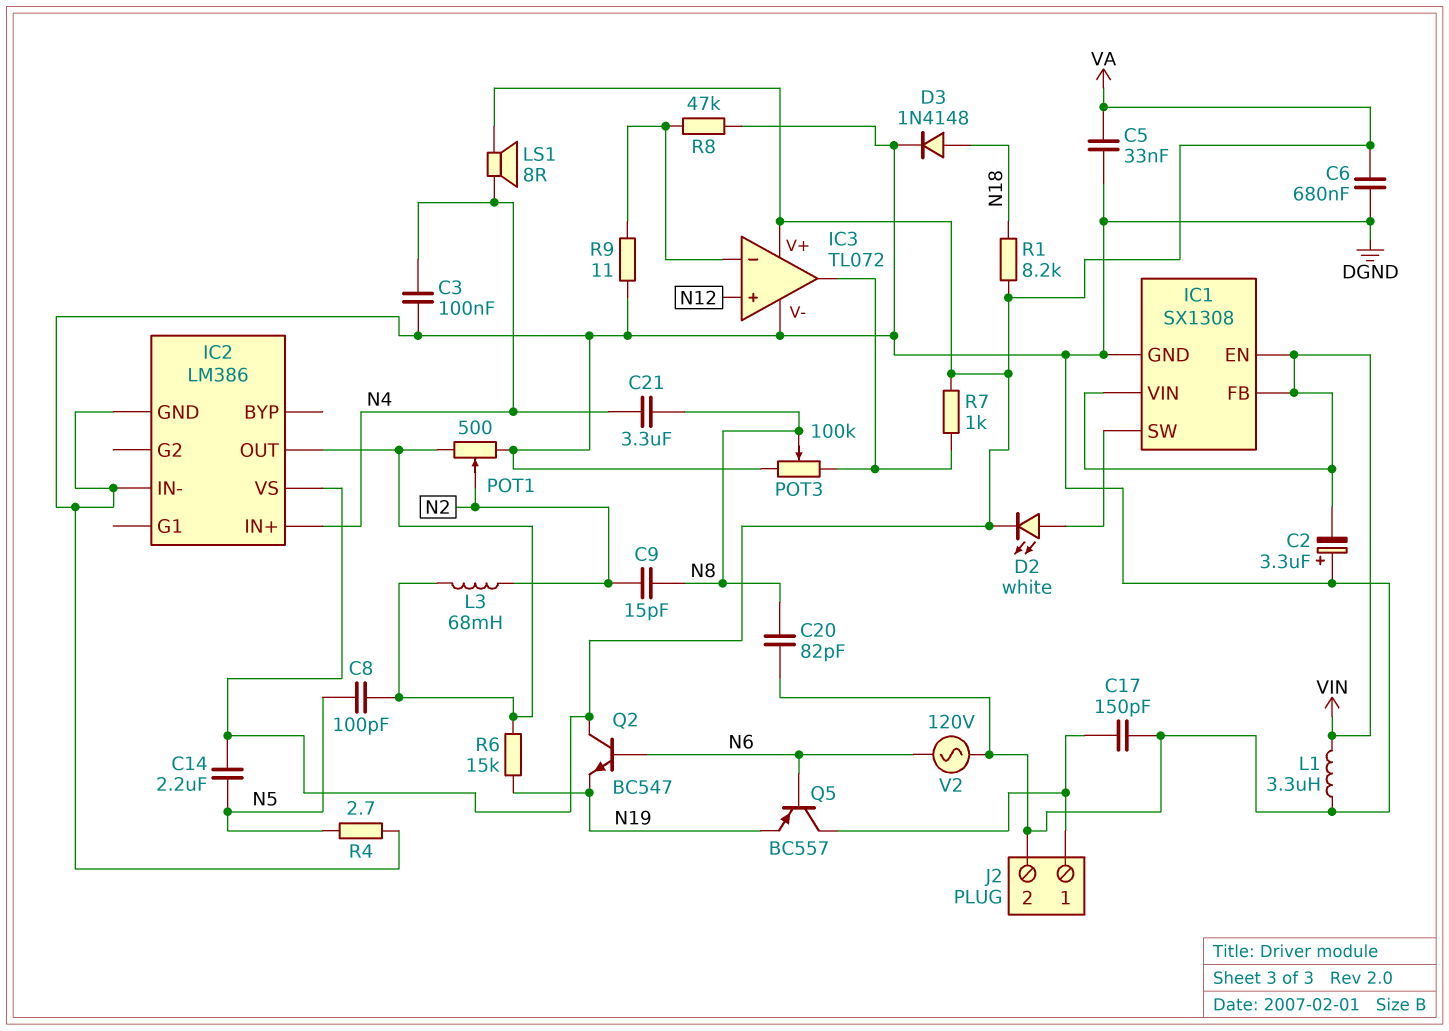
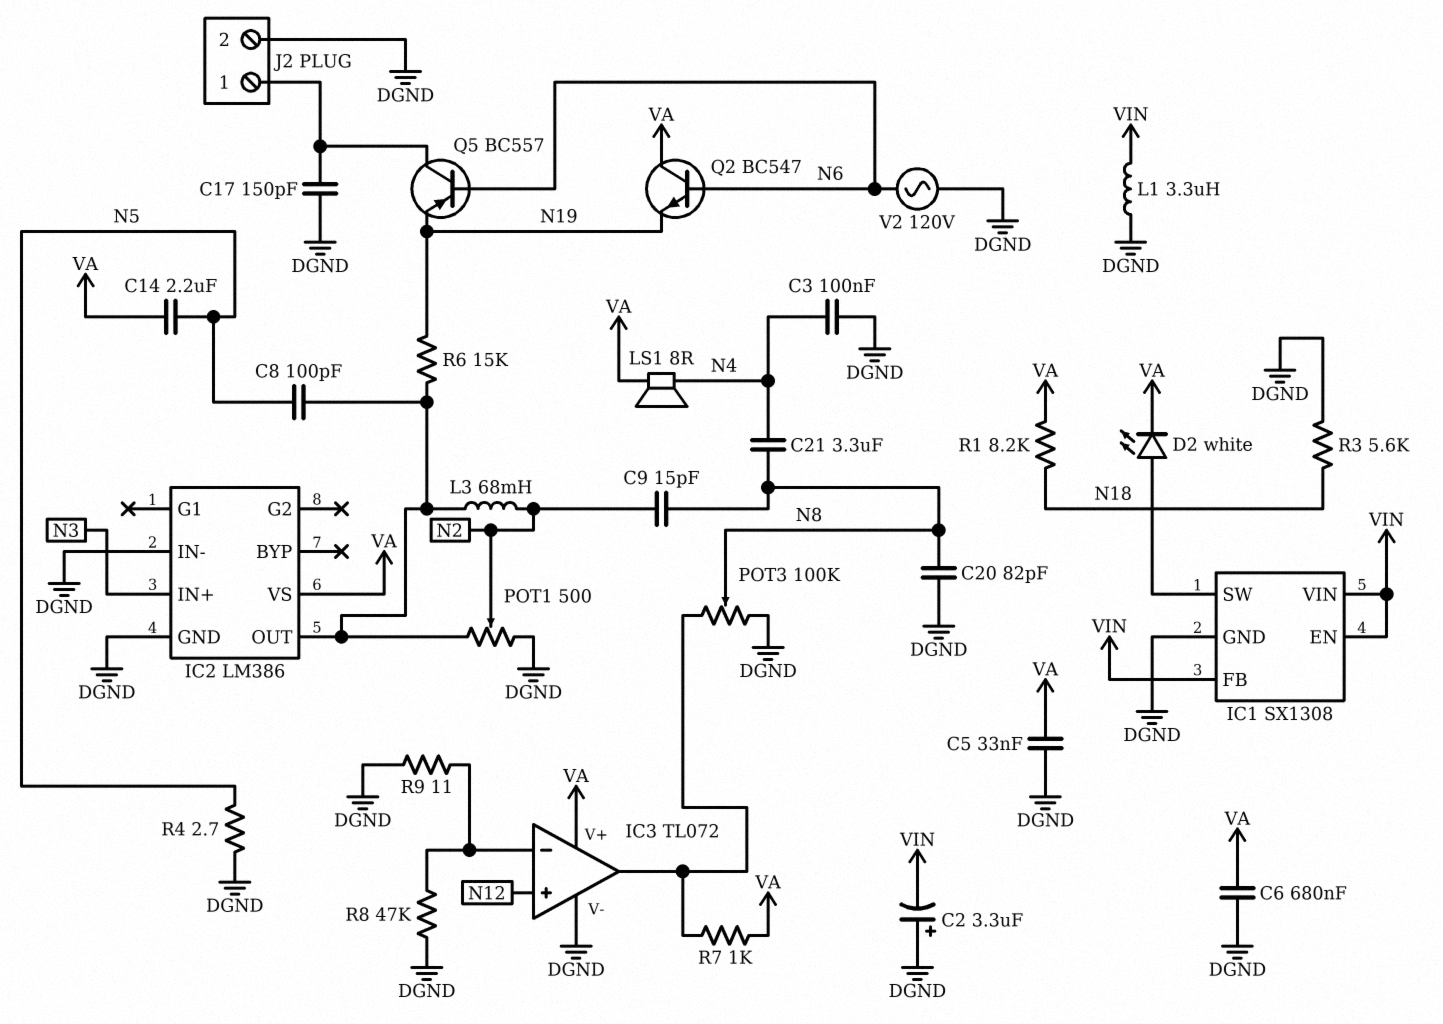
D3: diode 1N4148 (A N18, K DGND) -> none
IC2 pin IN+: N4 -> N3
R3: none -> 5.6k (DGND, N18)

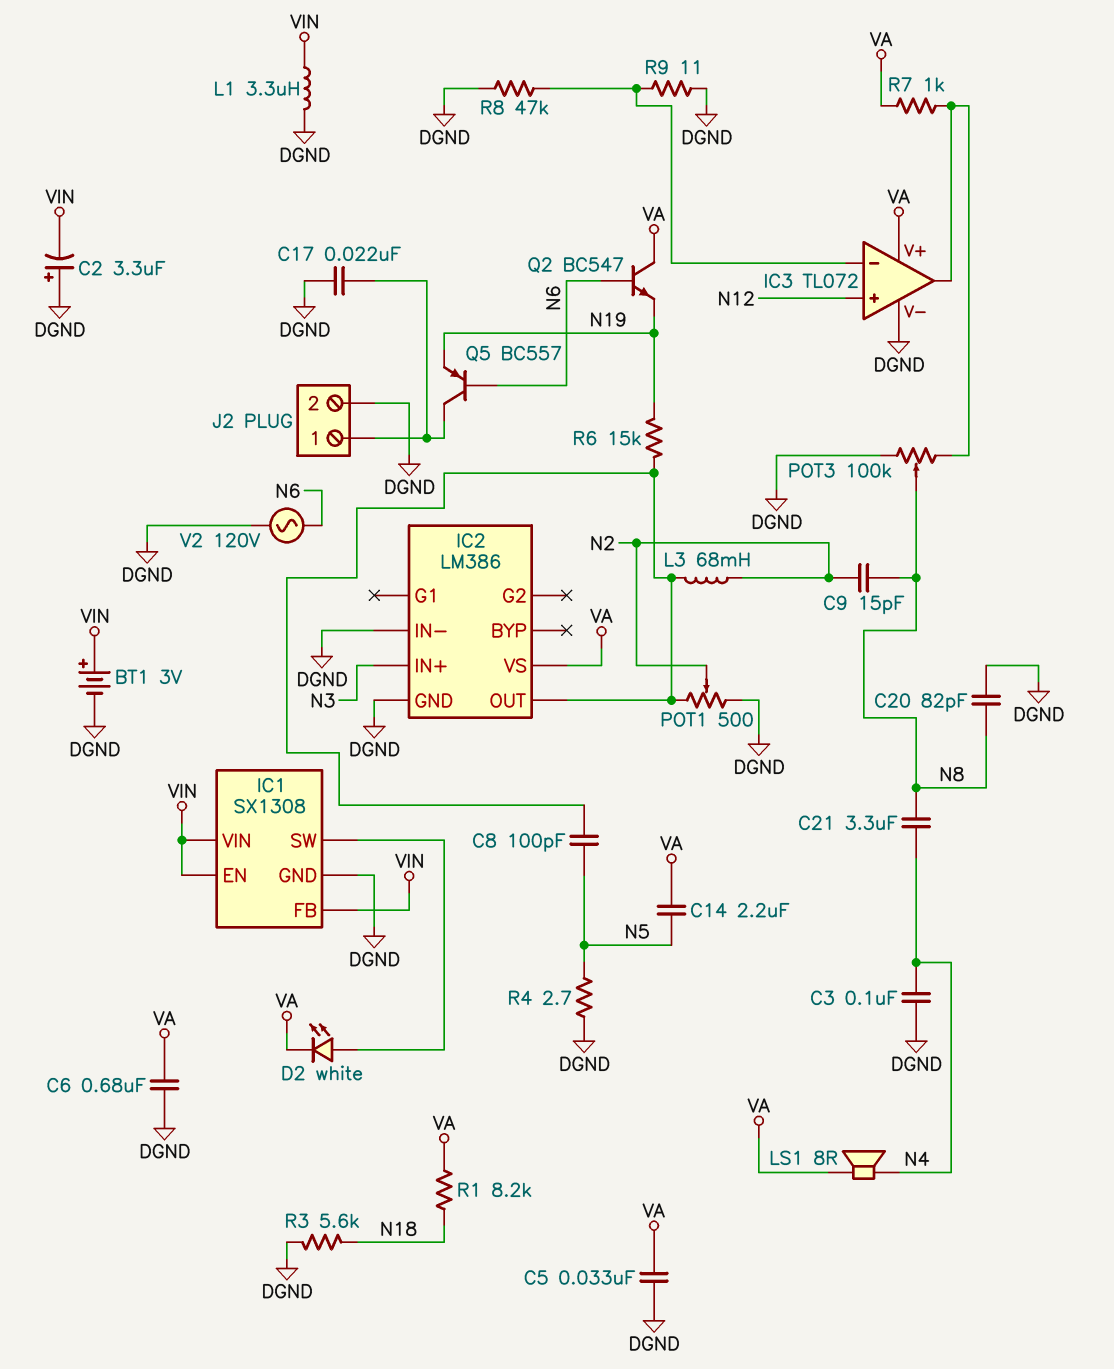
BT1: none -> 3V (plus VIN, minus DGND)
C17: 150pF (DGND, J2/1) -> 22nF (DGND, J2/1)

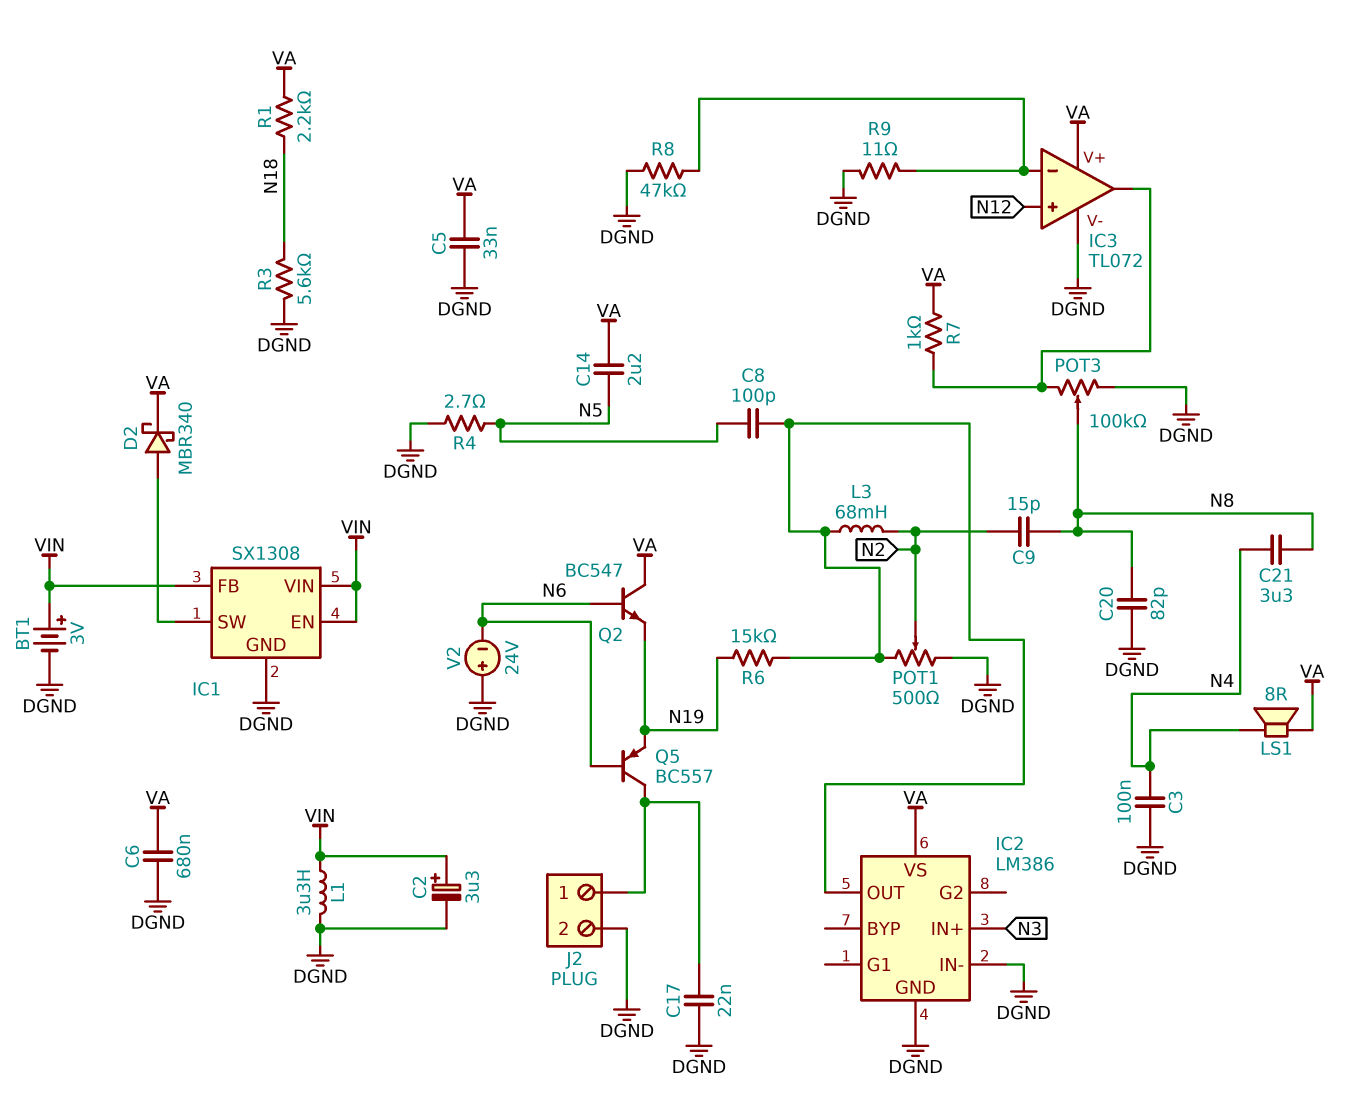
C2: 3.3uF (plus DGND, minus VIN) -> 3.3uF (plus VIN, minus DGND)
D2: LED white (A IC1/SW, K VA) -> schottky MBR340 (A IC1/SW, K VA)
R1: 8.2k (N18, VA) -> 2.2k (N18, VA)
V2: AC 120V (DGND, N6) -> 24V (plus DGND, minus N6)

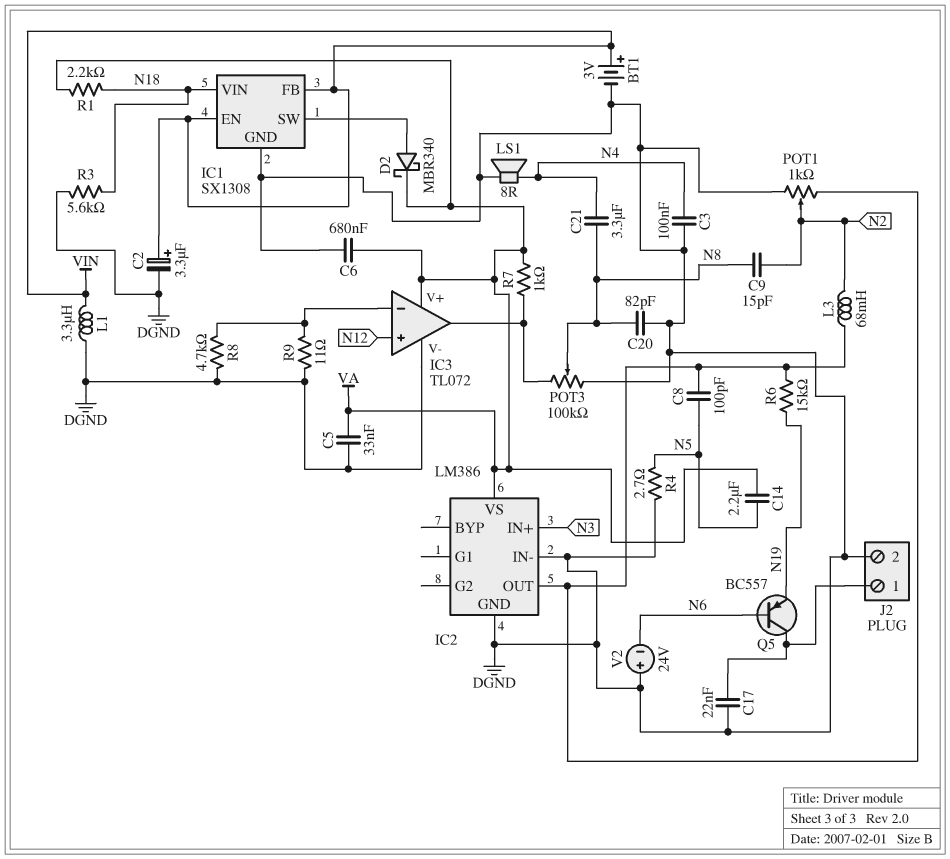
IC1 pin VIN: VIN -> N18
LS1: speaker 8R (N4, VA) -> speaker 8R (DGND, N4)
POT1: 500 (DGND, IC2/OUT, wiper N2) -> 1k (DGND, IC2/OUT, wiper N2)
Q2: NPN BC547 (B N6, C VA, E N19) -> none
R8: 47k (DGND, IC3/in-) -> 4.7k (DGND, IC3/in-)

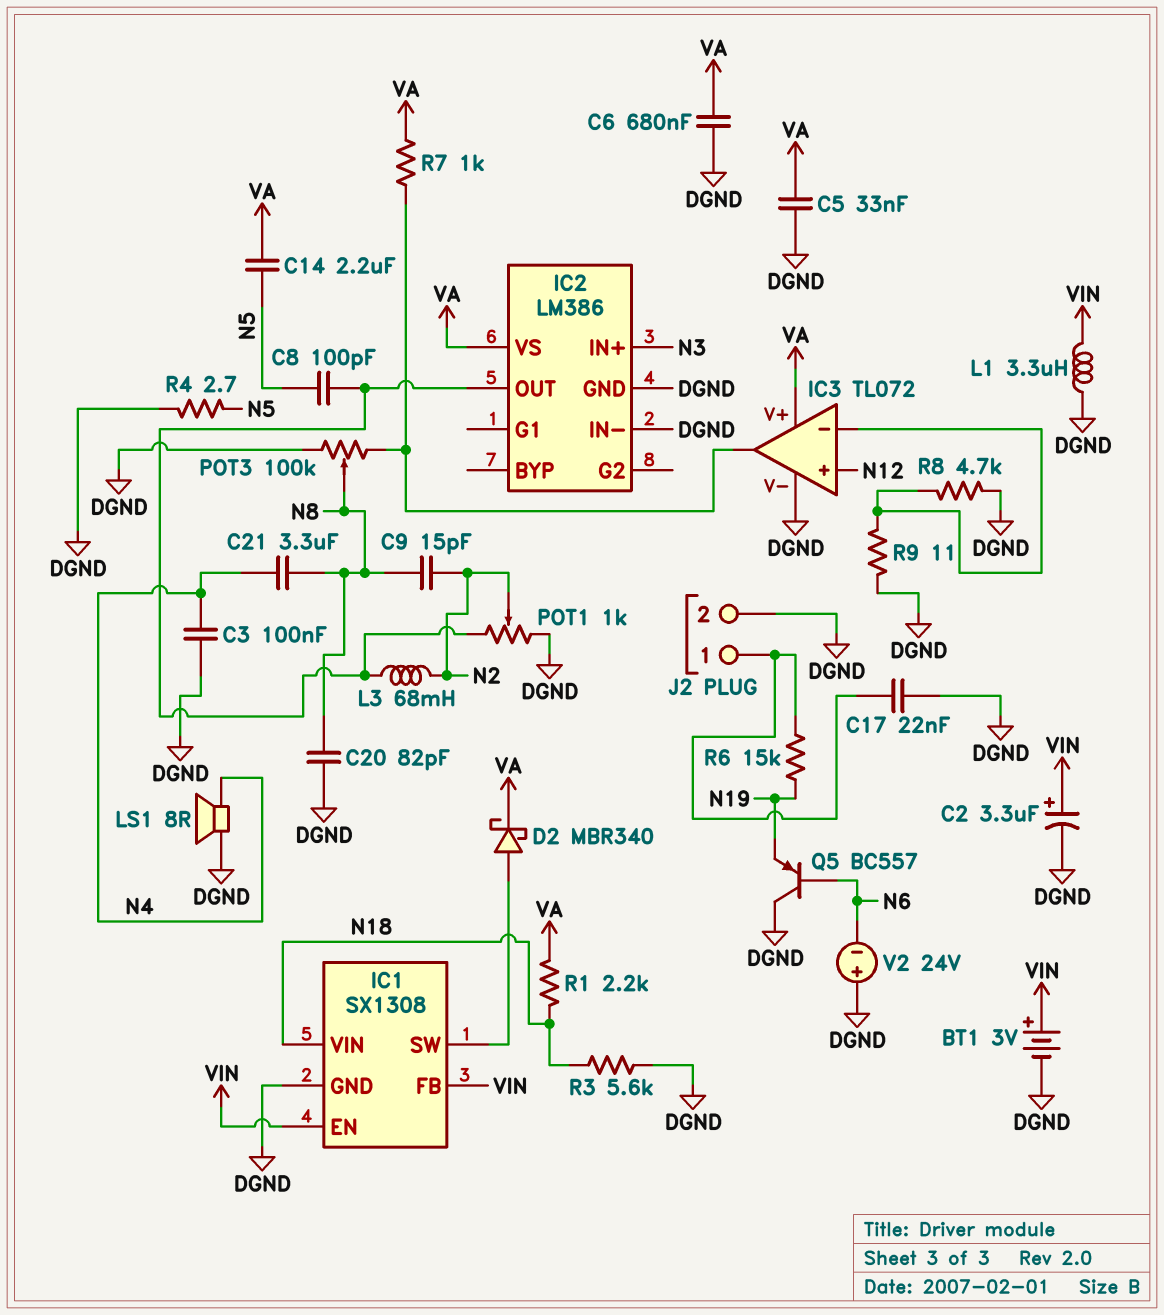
Q5: PNP BC557 (B N6, C J2/1, E N19) -> PNP BC557 (B N6, C DGND, E N19)
R6: 15k (IC2/OUT, N19) -> 15k (J2/1, N19)

